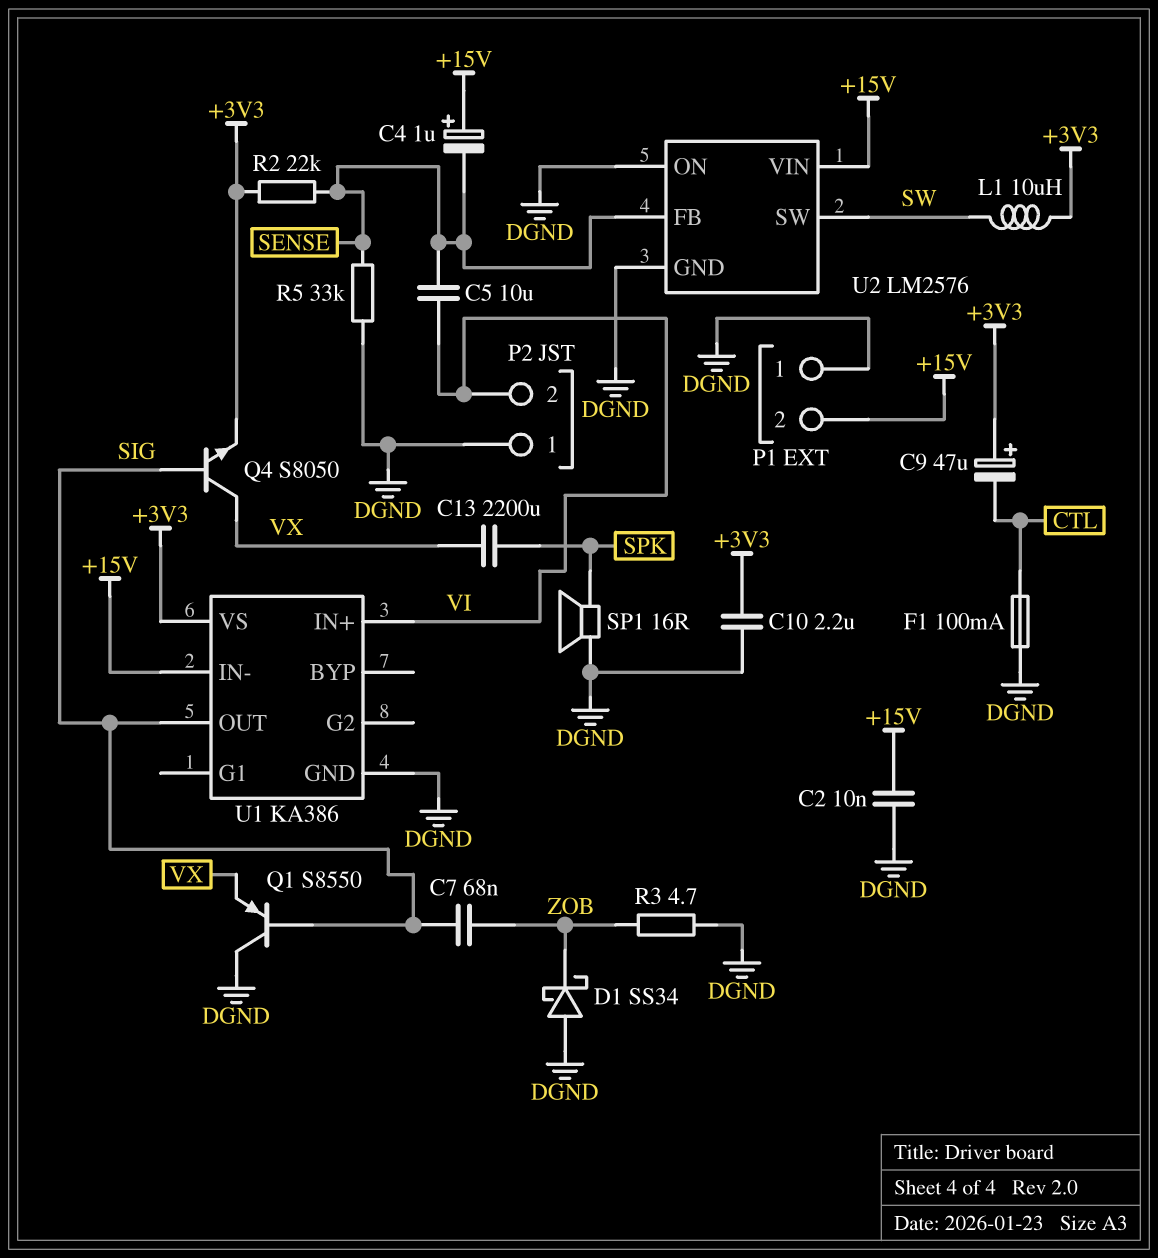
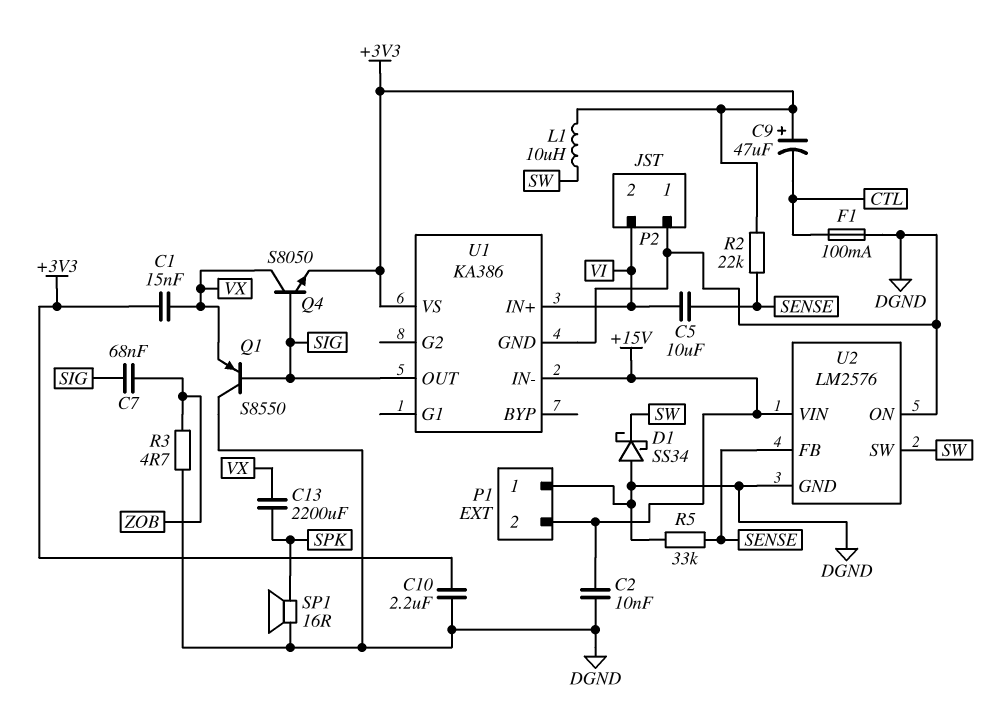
C1: none -> 15nF (+3V3, VX)
C4: 1uF (plus +15V, minus SENSE) -> none
D1: schottky SS34 (A DGND, K ZOB) -> schottky SS34 (A DGND, K SW)

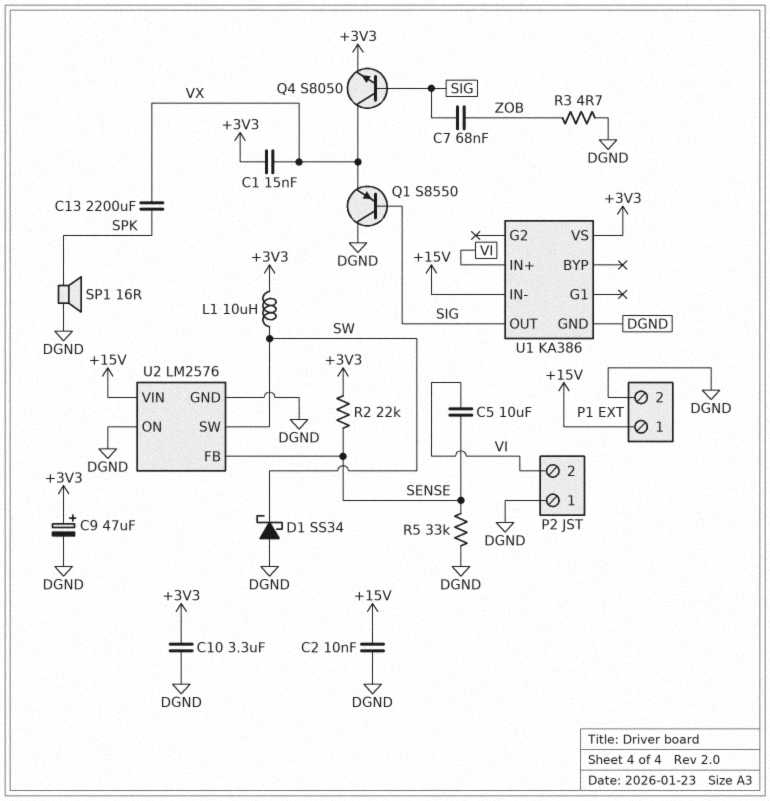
C9: 47uF (plus +3V3, minus CTL) -> 47uF (plus +3V3, minus DGND)
C10: 2.2uF (+3V3, DGND) -> 3.3uF (+3V3, DGND)
F1: 100mA (CTL, DGND) -> none
P1 pin 1: DGND -> +15V
P1 pin 2: +15V -> DGND

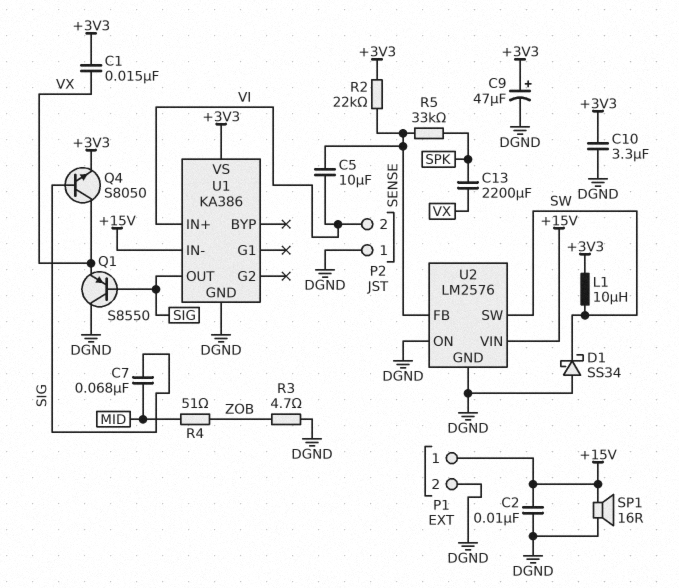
C7: 68nF (SIG, ZOB) -> 68nF (MID, SIG)
R4: none -> 51 (MID, ZOB)
R5: 33k (DGND, SENSE) -> 33k (SENSE, SPK)
SP1: speaker 16R (DGND, SPK) -> speaker 16R (+15V, DGND)

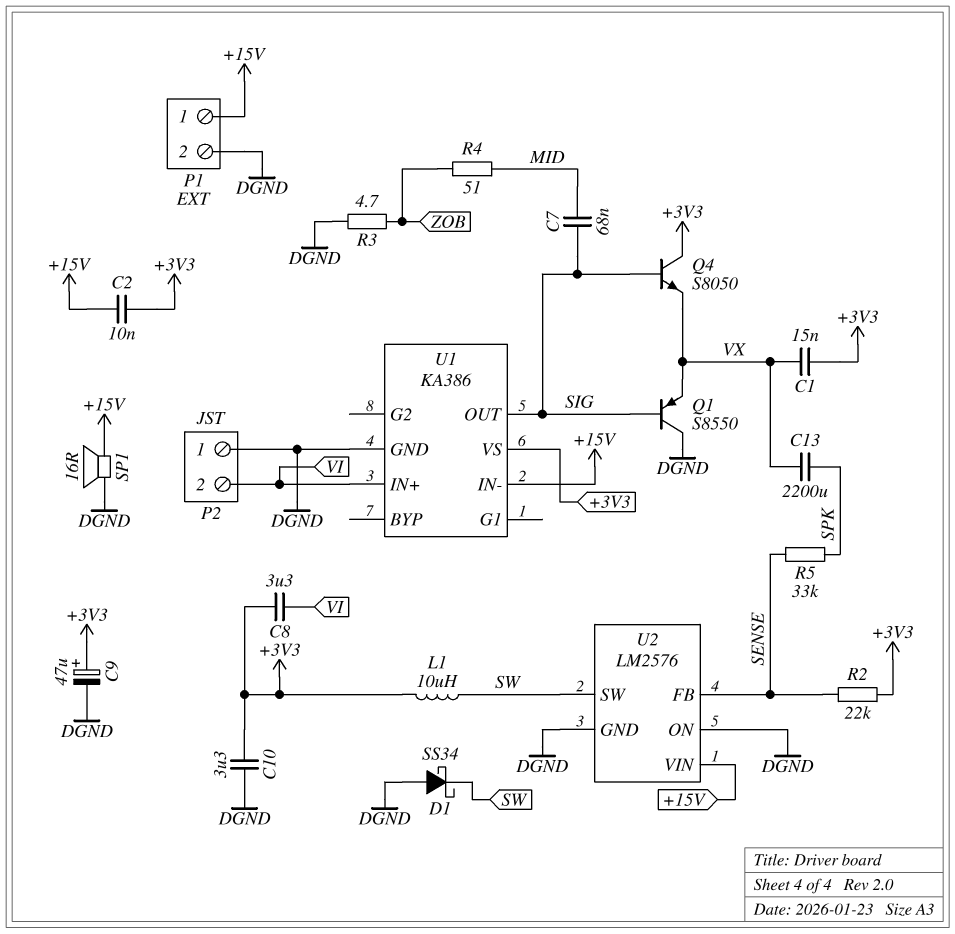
C2: 10nF (+15V, DGND) -> 10nF (+3V3, +15V)
C5: 10uF (SENSE, VI) -> none
C8: none -> 3.3uF (+3V3, VI)
Q4: NPN S8050 (B SIG, C VX, E +3V3) -> NPN S8050 (B SIG, C +3V3, E VX)

